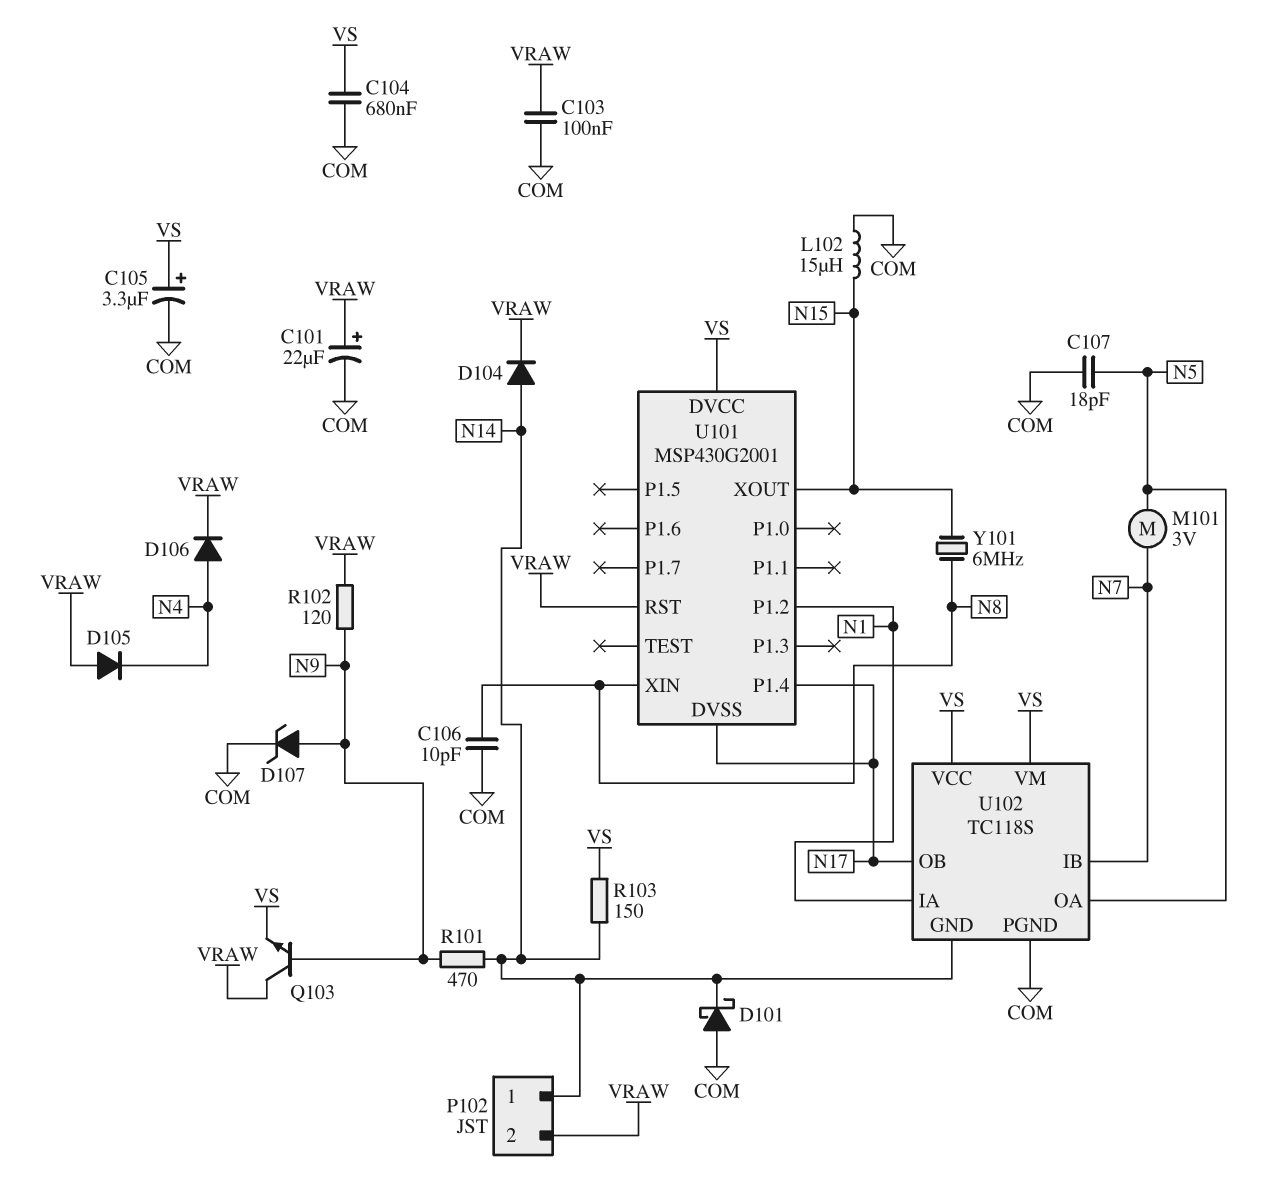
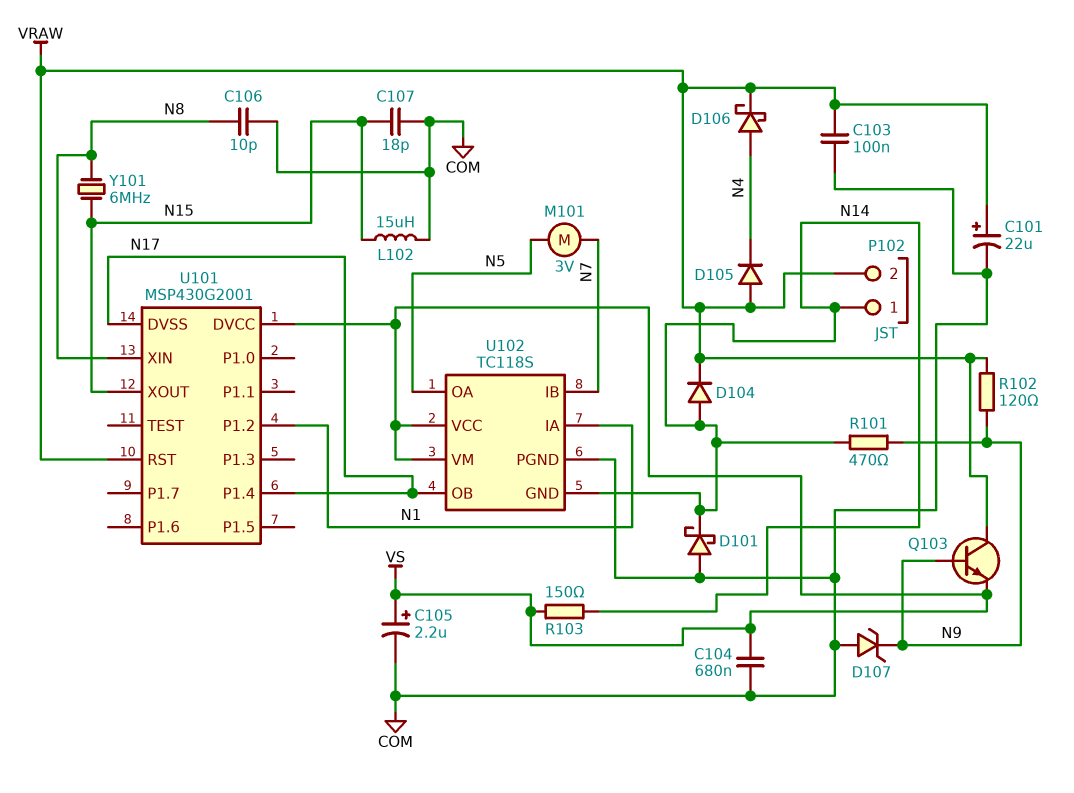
C105: 3.3uF (plus VS, minus COM) -> 2.2uF (plus VS, minus COM)
C107: 18pF (COM, N5) -> 18pF (COM, N15)
D106: diode (A N4, K VRAW) -> schottky (A N4, K VRAW)
D107: zener (A N9, K COM) -> zener (A COM, K N9)

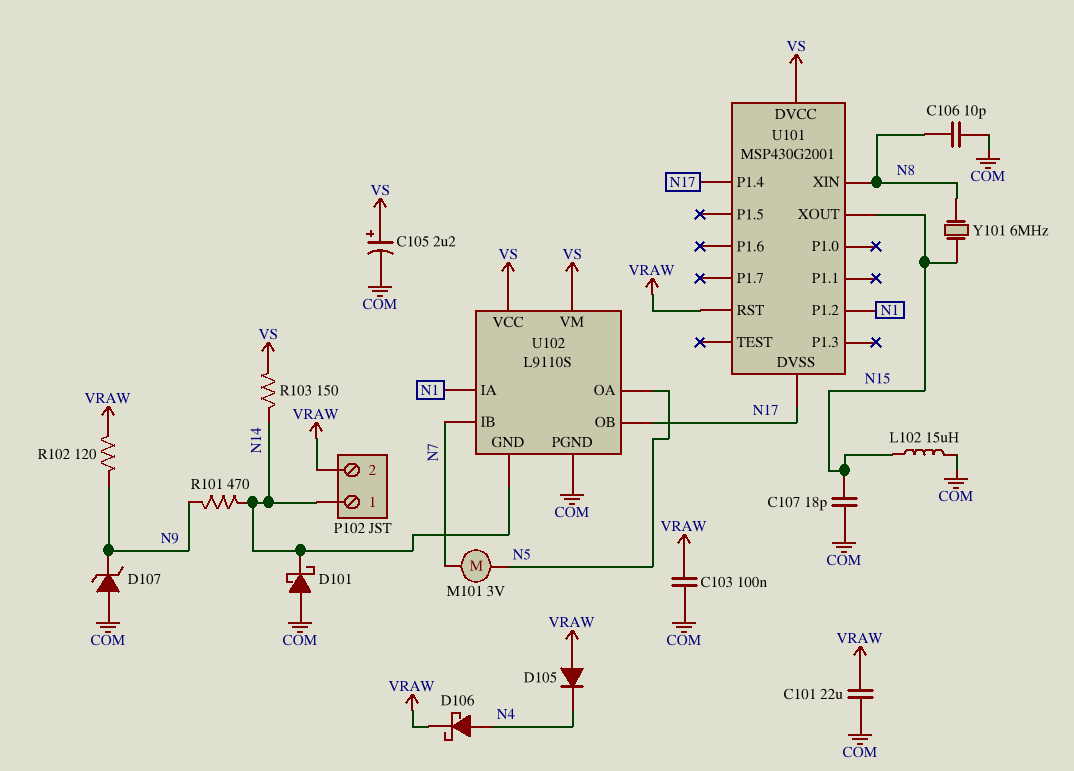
C101: 22uF (plus VRAW, minus COM) -> 22uF (COM, VRAW)
C104: 680nF (COM, VS) -> none
D104: diode (A N14, K VRAW) -> none
Q103: NPN (B N9, C VRAW, E VS) -> none
U102: TC118S -> L9110S

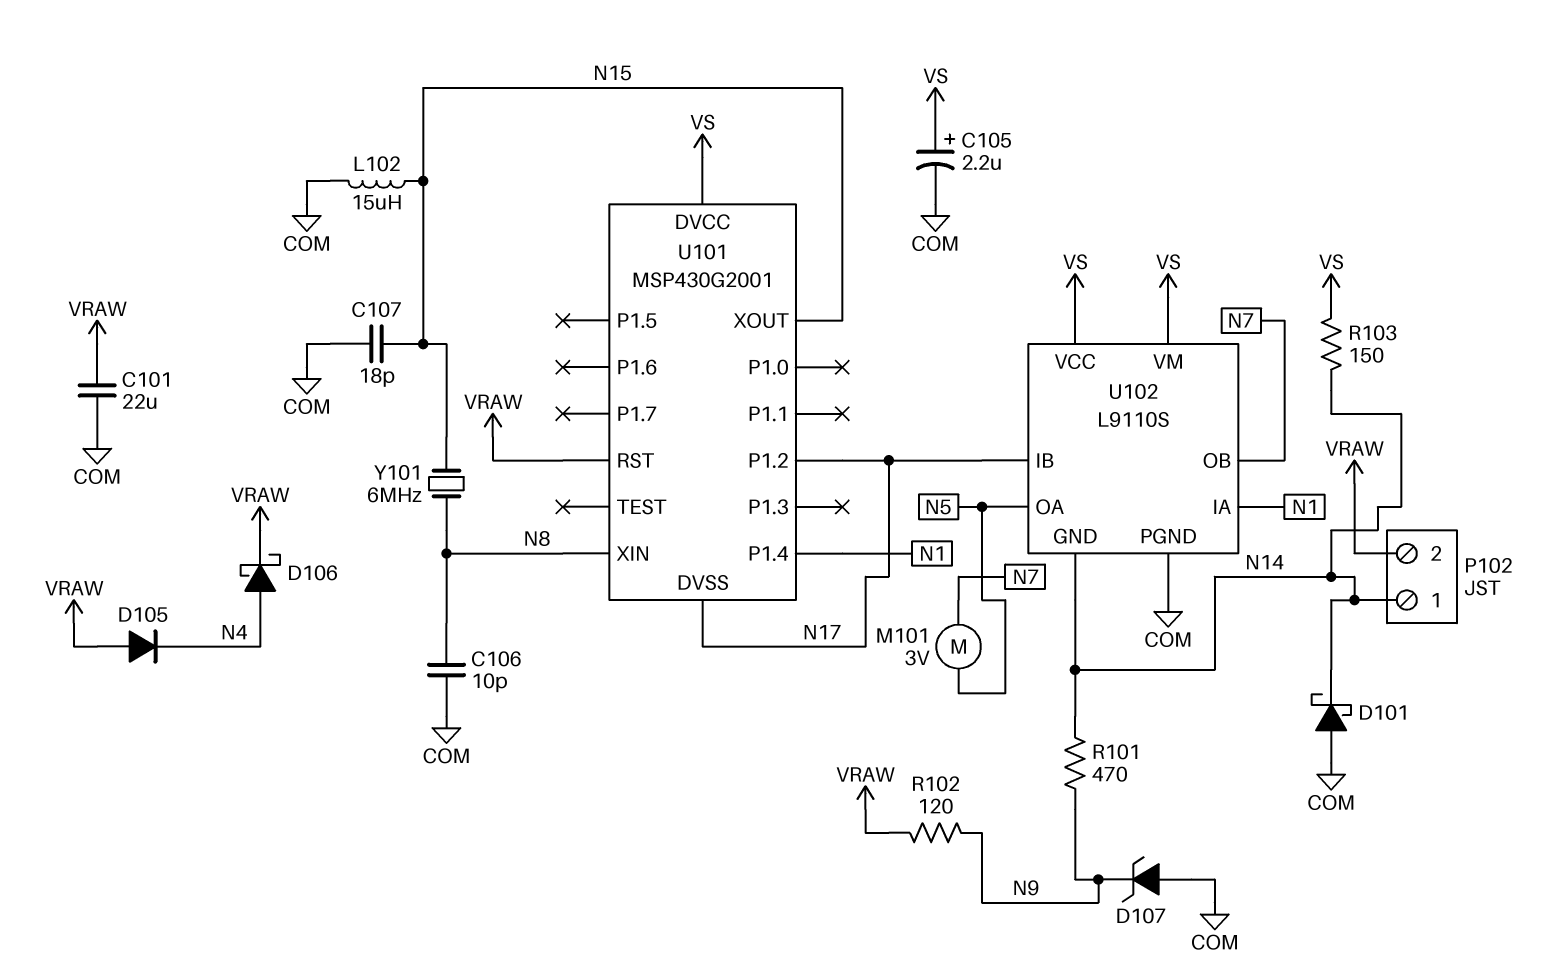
C103: 100nF (COM, VRAW) -> none
U101 pin P1.2: N1 -> N17
U101 pin P1.4: N17 -> N1
U102 pin IB: N7 -> N17
U102 pin OB: N17 -> N7

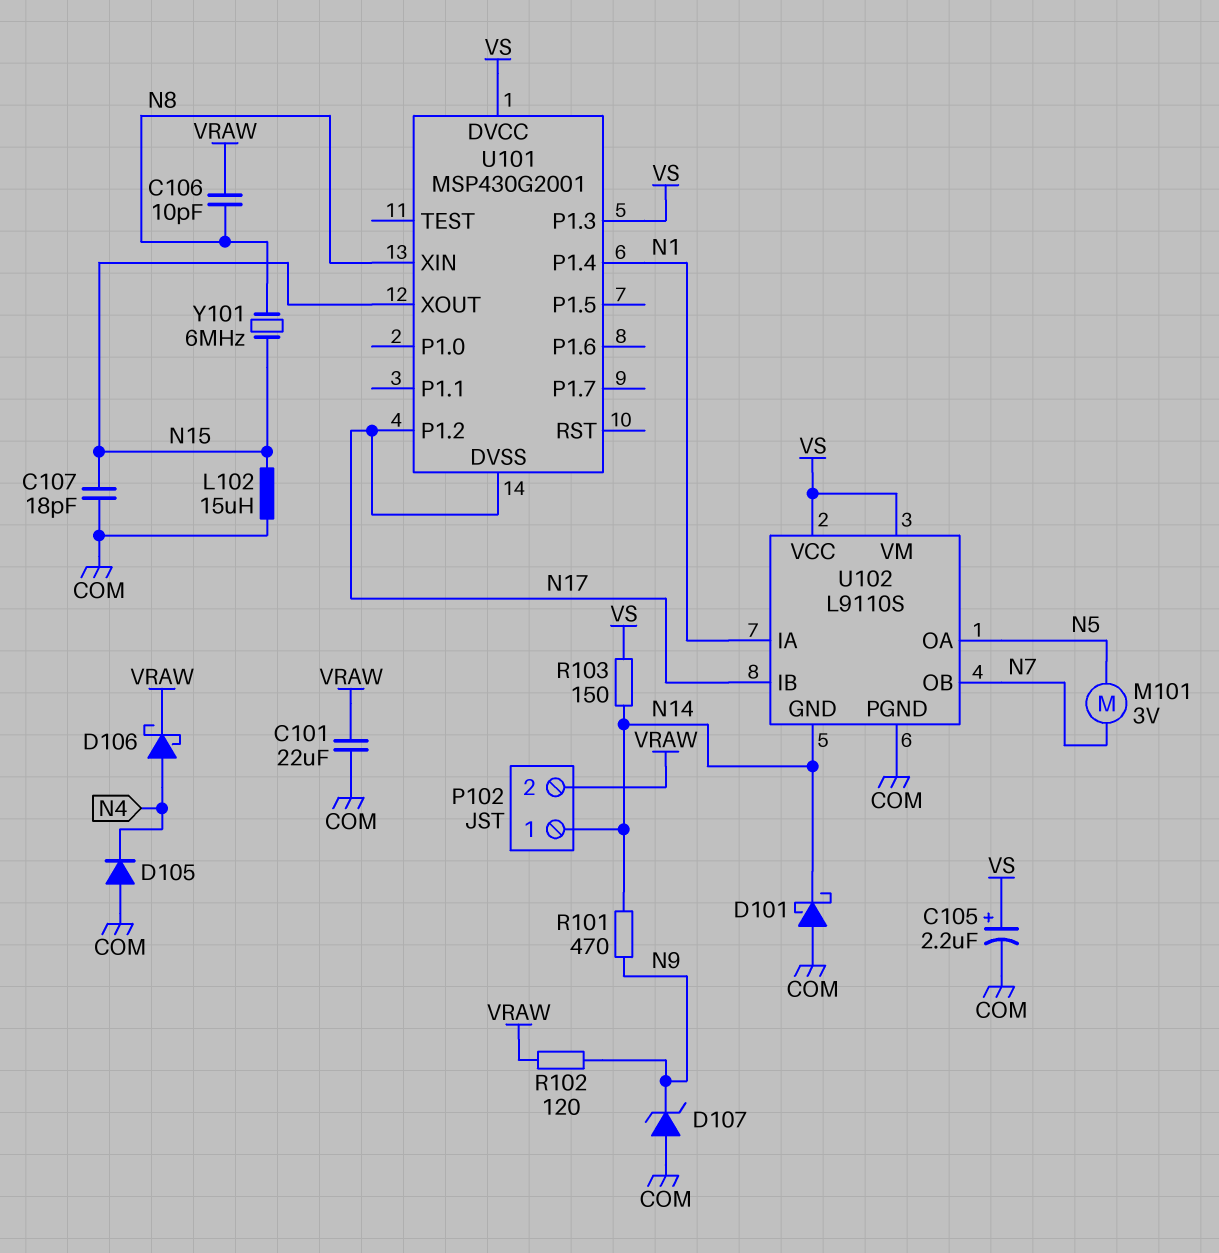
C106: 10pF (COM, N8) -> 10pF (N8, VRAW)
D105: diode (A VRAW, K N4) -> diode (A COM, K N4)
U101 pin P1.3: none -> VS
U101 pin RST: VRAW -> none

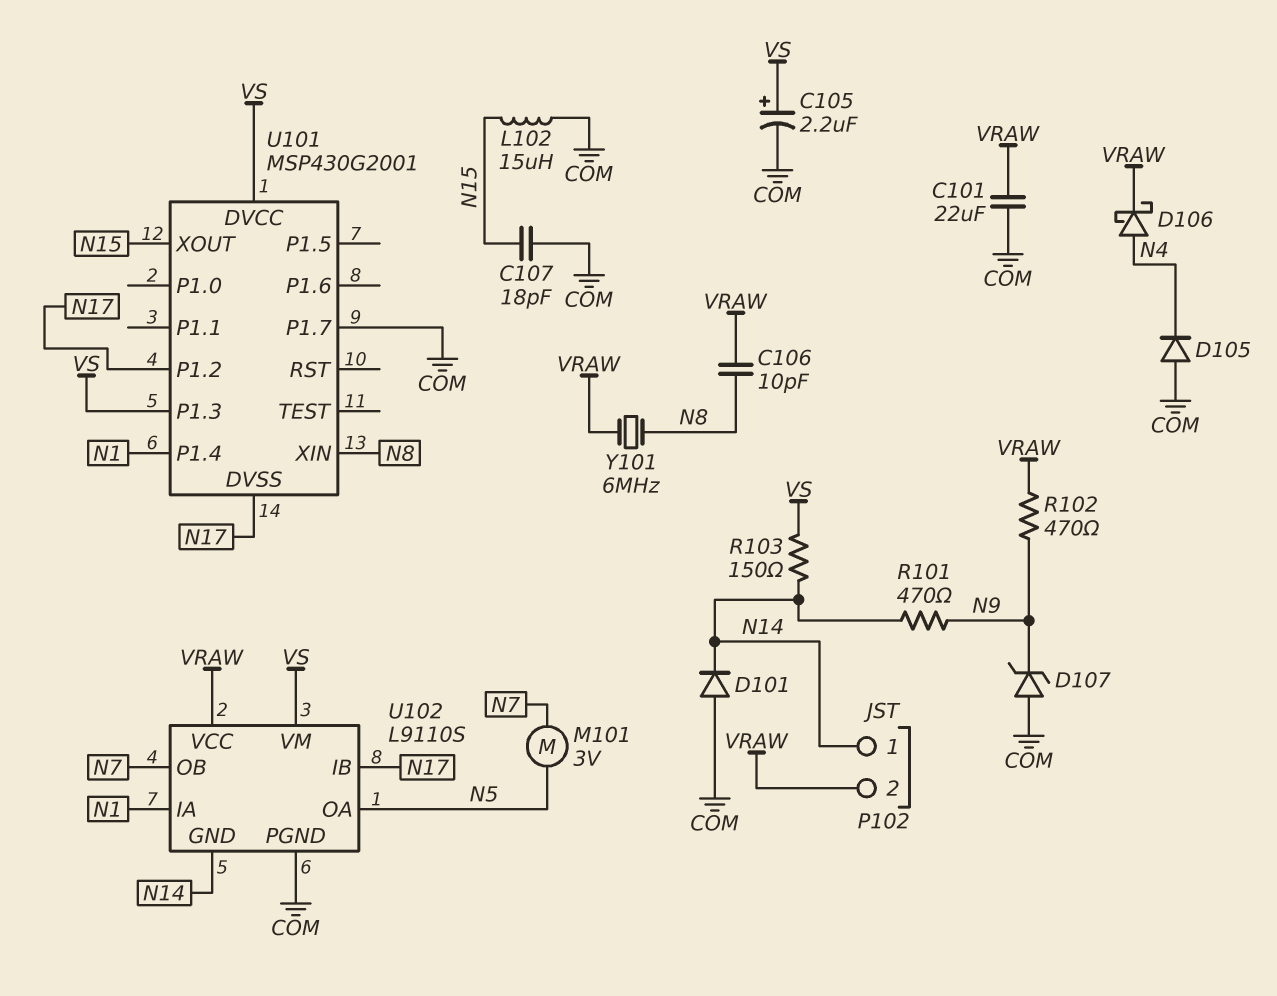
D101: schottky (A COM, K N14) -> diode (A COM, K N14)
R102: 120 (N9, VRAW) -> 470 (N9, VRAW)
U101 pin P1.7: none -> COM
U102 pin VCC: VS -> VRAW
Y101: 6MHz (N8, N15) -> 6MHz (N8, VRAW)

